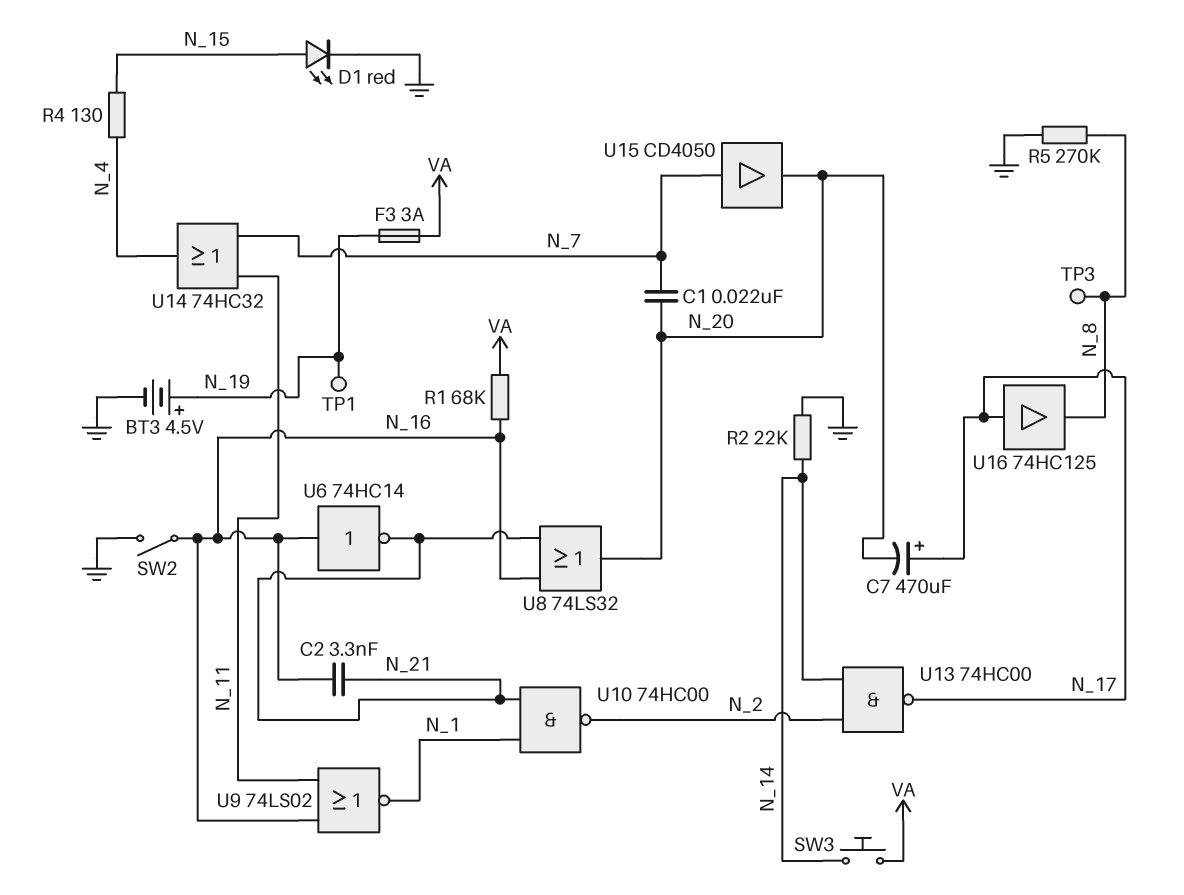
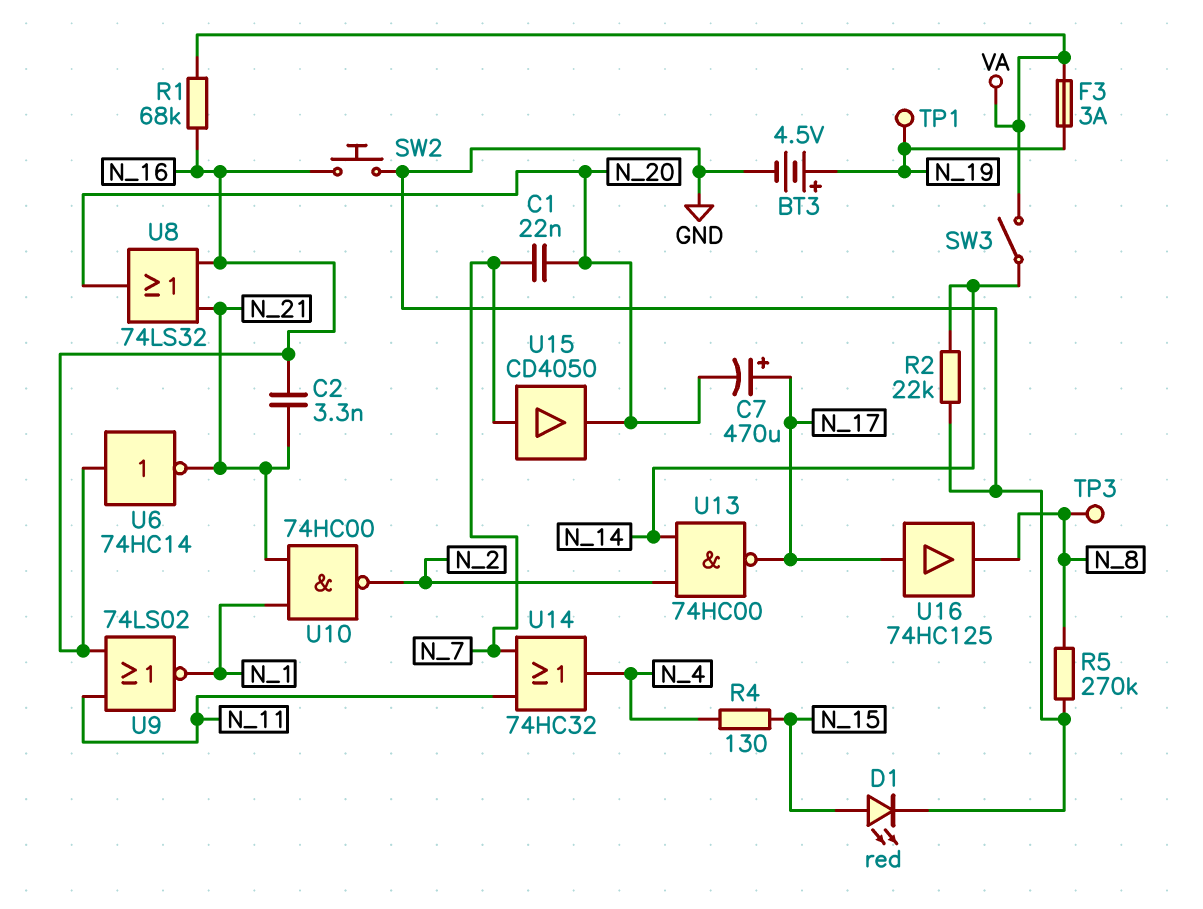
SW2: switch (GND, N_16) -> button (GND, N_16)
SW3: button (N_14, VA) -> switch (N_14, VA)

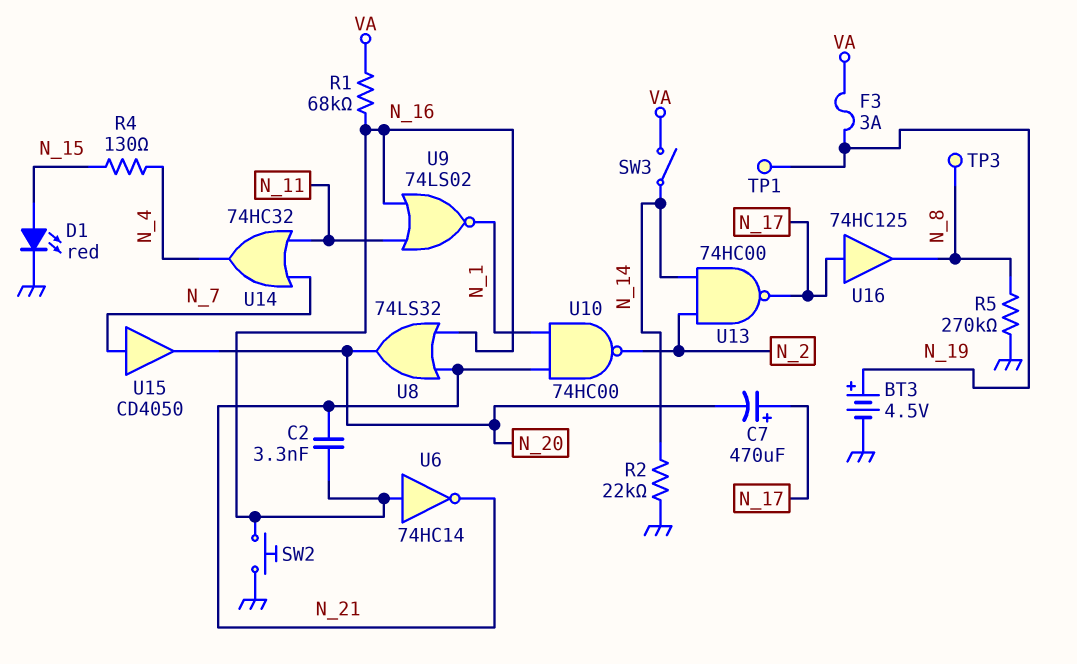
C1: 22nF (N_7, N_20) -> none

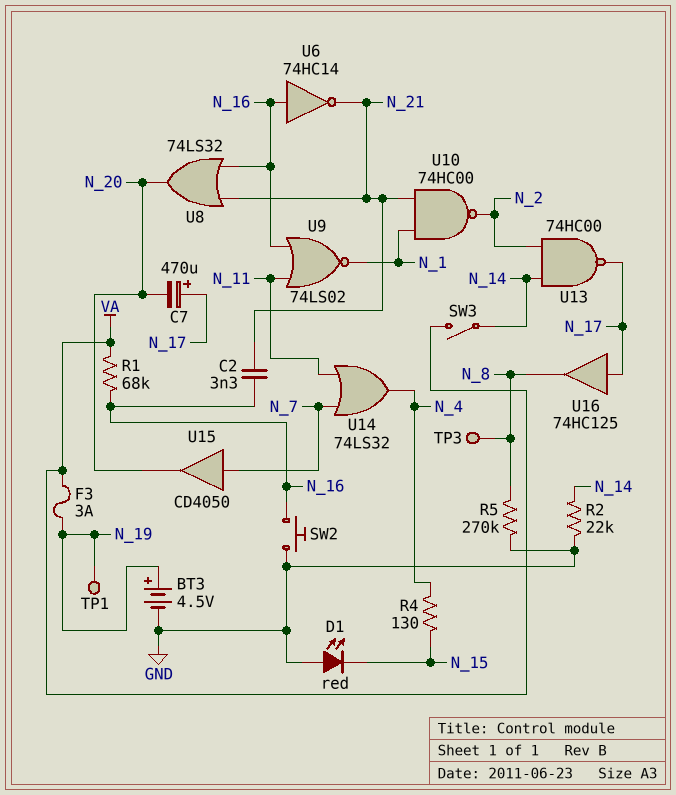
D1: LED red (A N_15, K GND) -> LED red (A GND, K N_15)
U14: OR 74HC32 (in N_7, in N_11, out N_4) -> OR 74LS32 (in N_7, in N_11, out N_4)

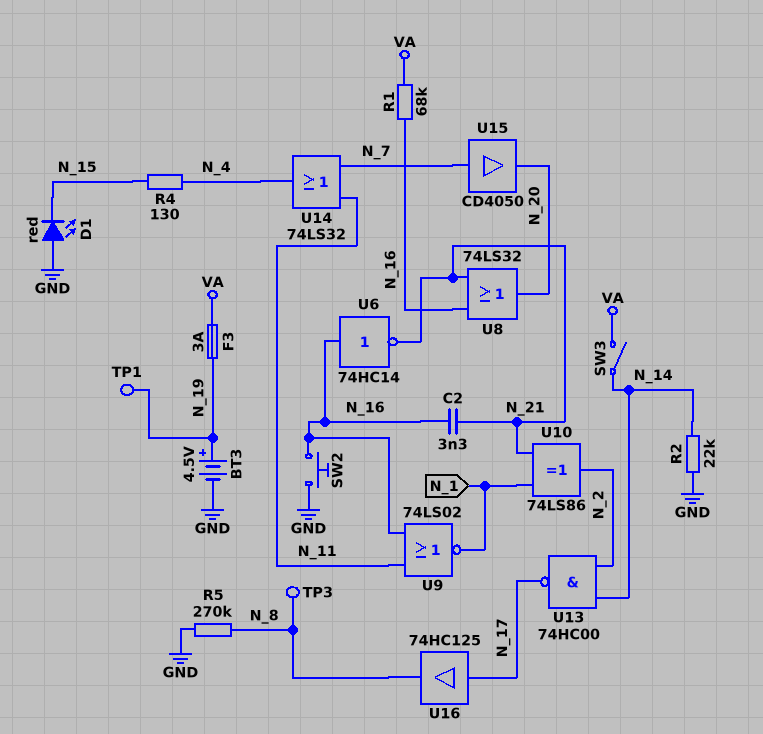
C7: 470uF (plus N_17, minus N_20) -> none
U10: NAND 74HC00 (in N_1, in N_21, out N_2) -> XOR 74LS86 (in N_1, in N_21, out N_2)

